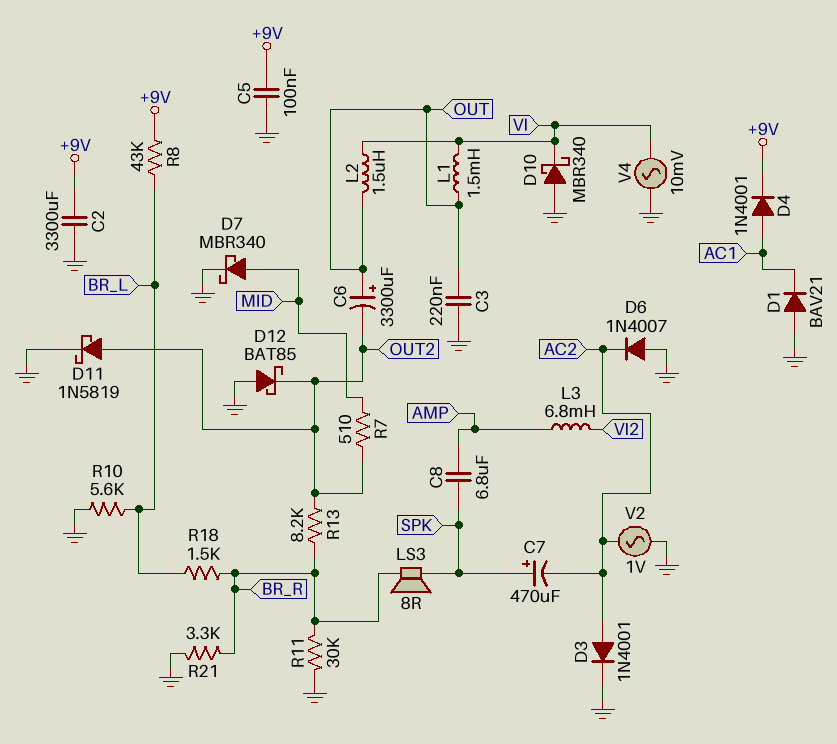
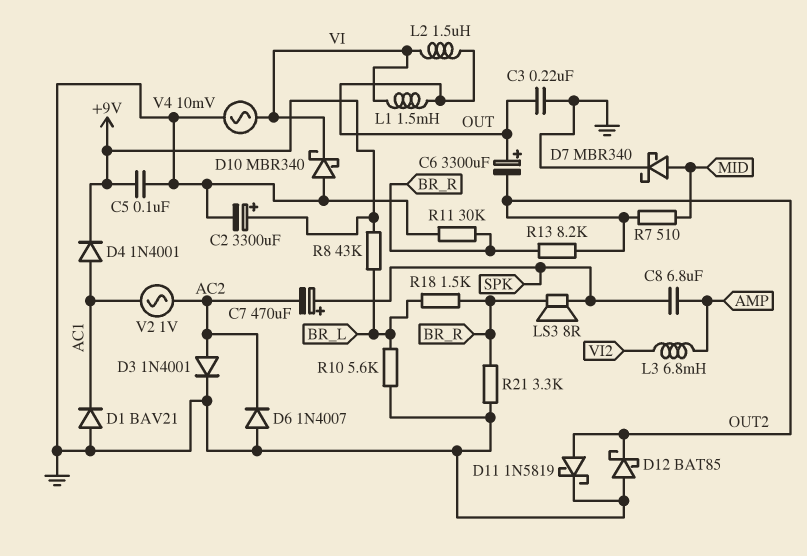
C2: 3300uF (+9V, GND) -> 3300uF (plus +9V, minus GND)
V2: AC 1V (AC2, GND) -> AC 1V (AC1, AC2)

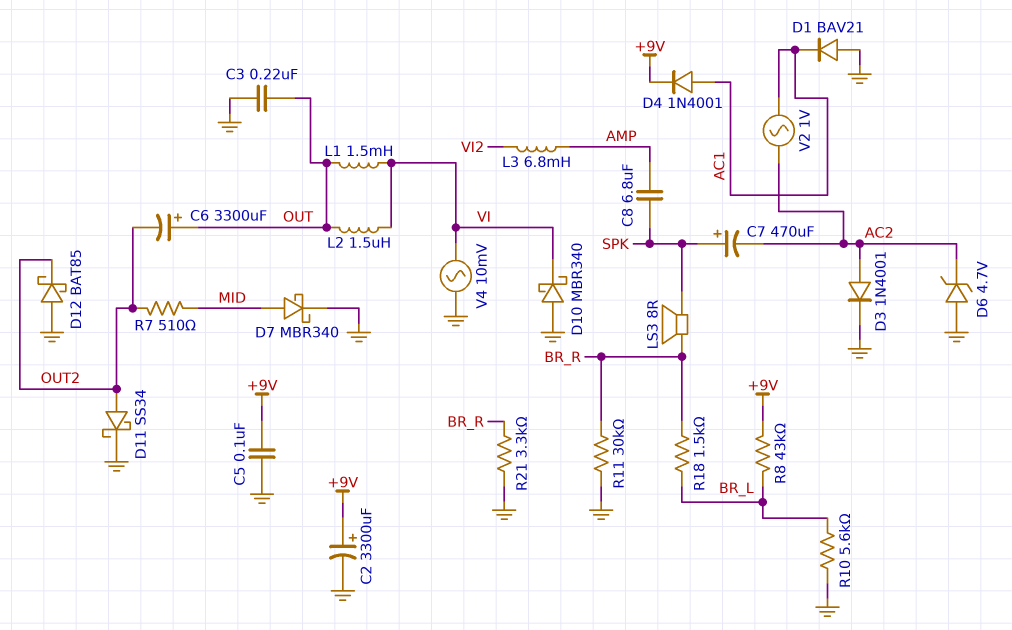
D6: diode 1N4007 (A GND, K AC2) -> zener 4.7V (A GND, K AC2)
D11: schottky 1N5819 (A OUT2, K GND) -> schottky SS34 (A OUT2, K GND)
R13: 8.2k (BR_R, OUT2) -> none

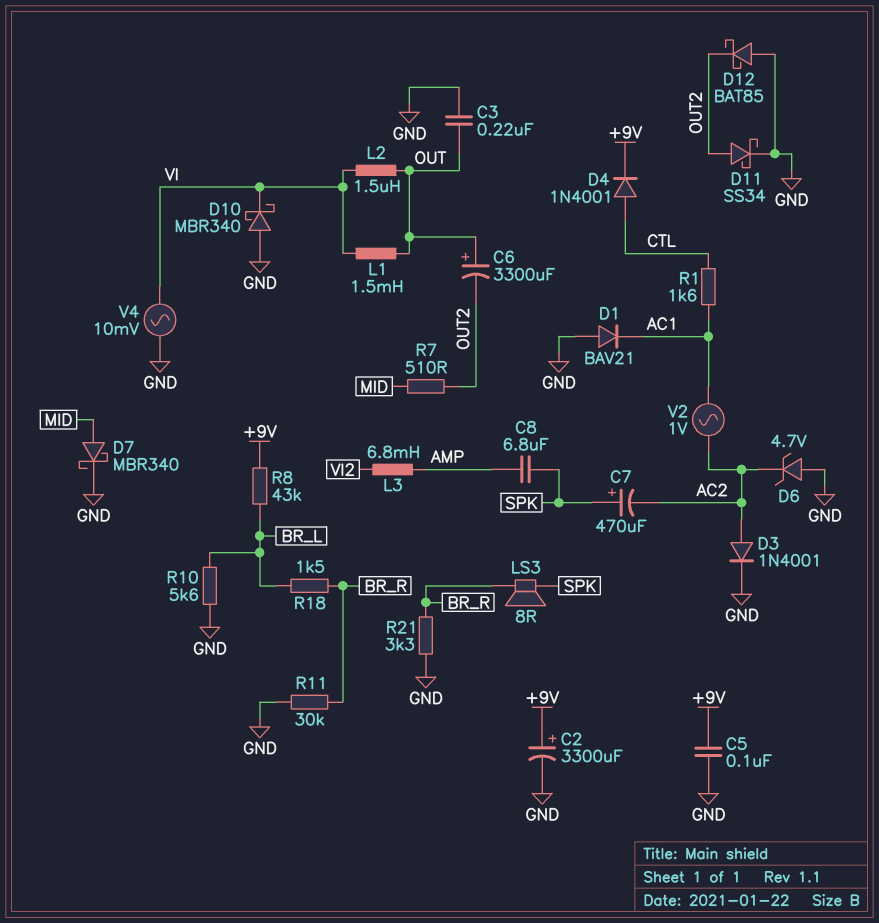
D4: diode 1N4001 (A AC1, K +9V) -> diode 1N4001 (A CTL, K +9V)
R1: none -> 1.6k (AC1, CTL)

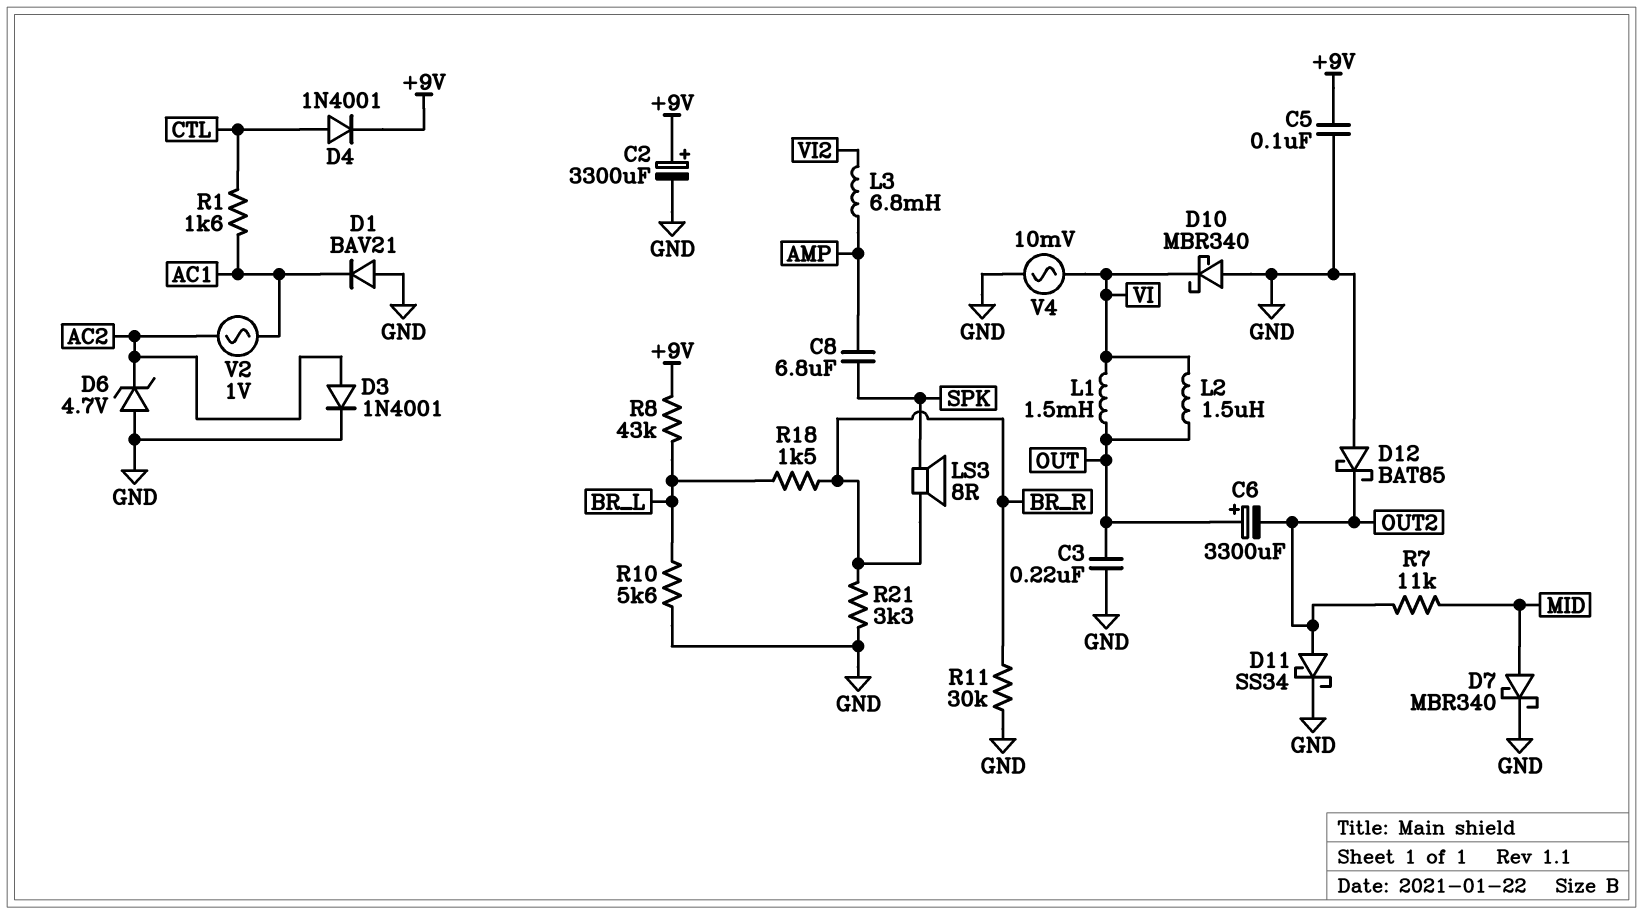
C7: 470uF (plus SPK, minus AC2) -> none
R7: 510 (MID, OUT2) -> 11k (MID, OUT2)

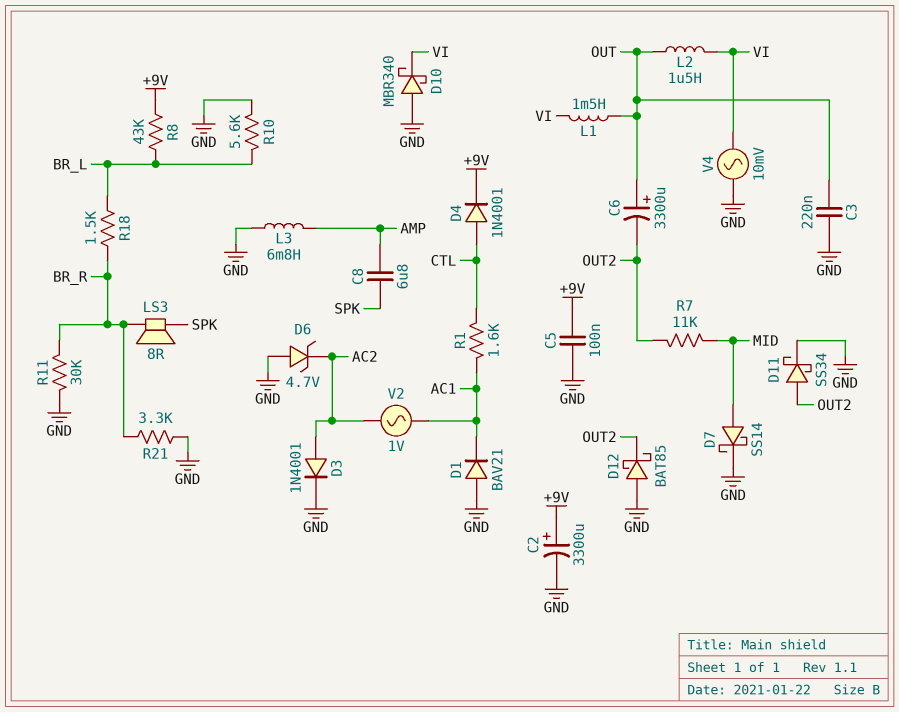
D7: schottky MBR340 (A MID, K GND) -> schottky SS14 (A MID, K GND)
L3: 6.8mH (AMP, VI2) -> 6.8mH (AMP, GND)

